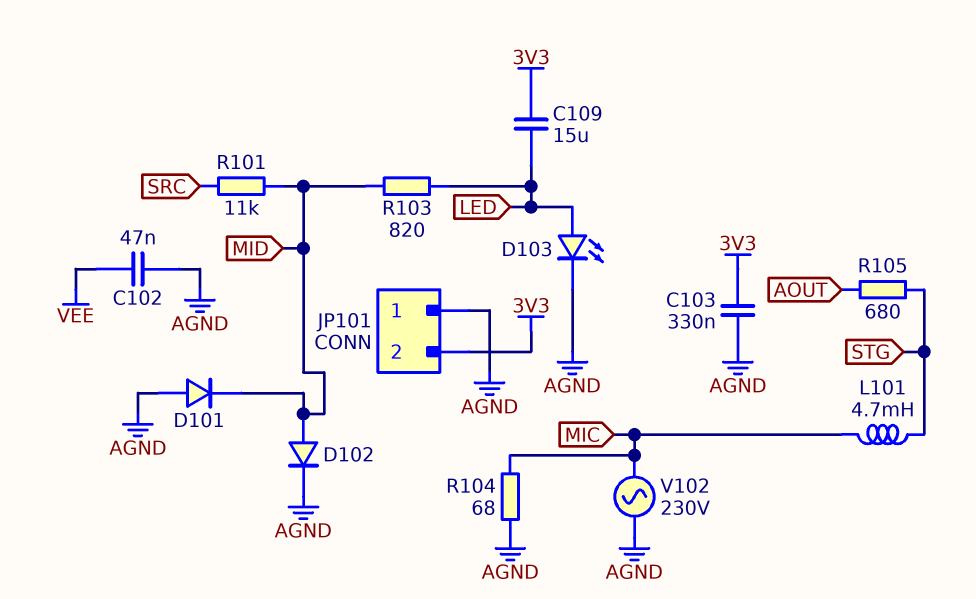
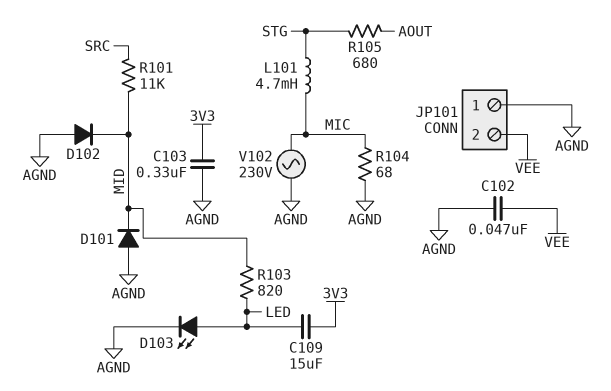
D102: diode (A MID, K AGND) -> diode (A AGND, K MID)
JP101 pin 2: 3V3 -> VEE

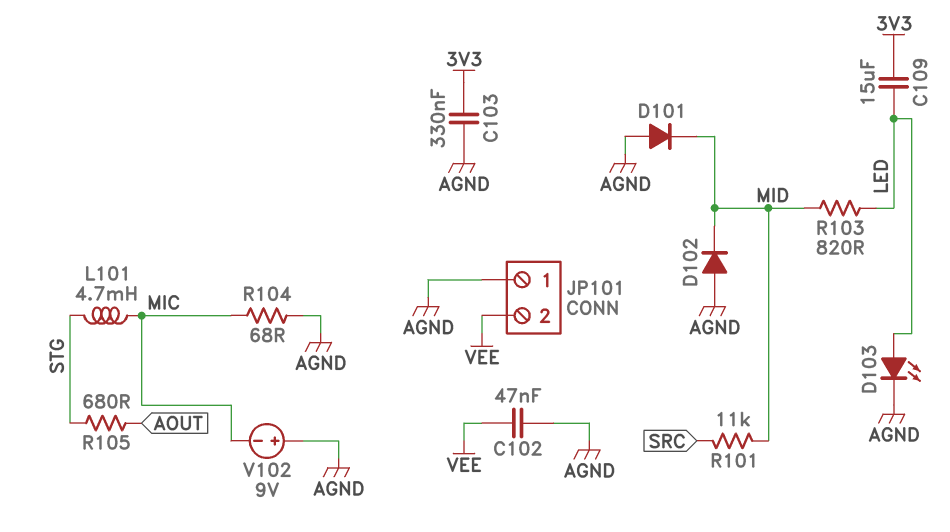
V102: AC 230V (AGND, MIC) -> 9V (plus AGND, minus MIC)

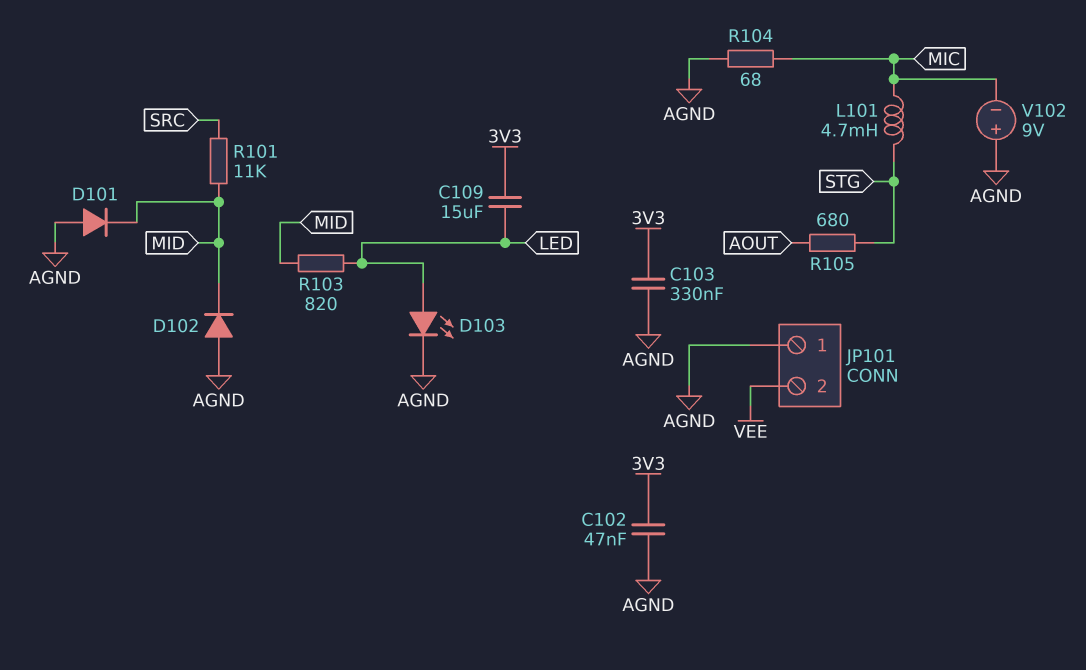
C102: 47nF (AGND, VEE) -> 47nF (3V3, AGND)

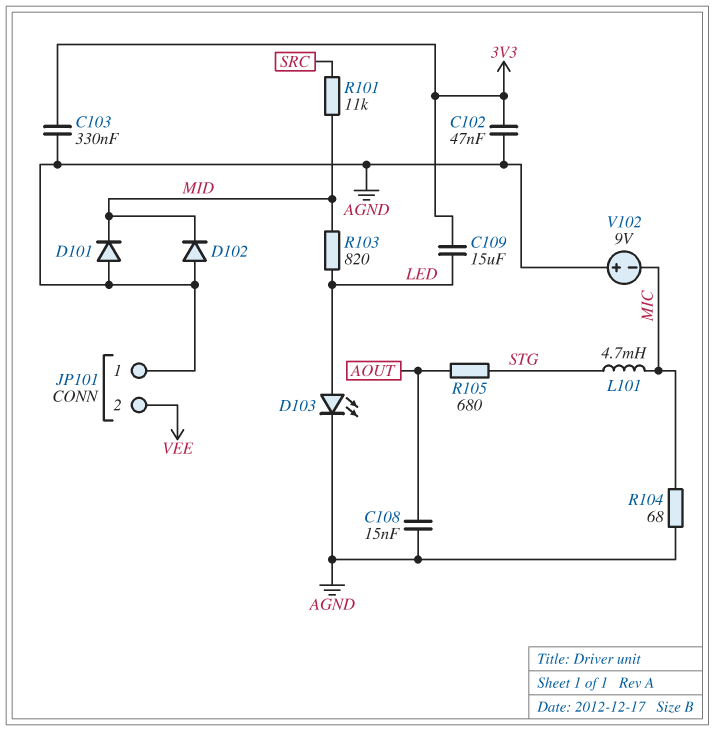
C108: none -> 15nF (AGND, AOUT)

